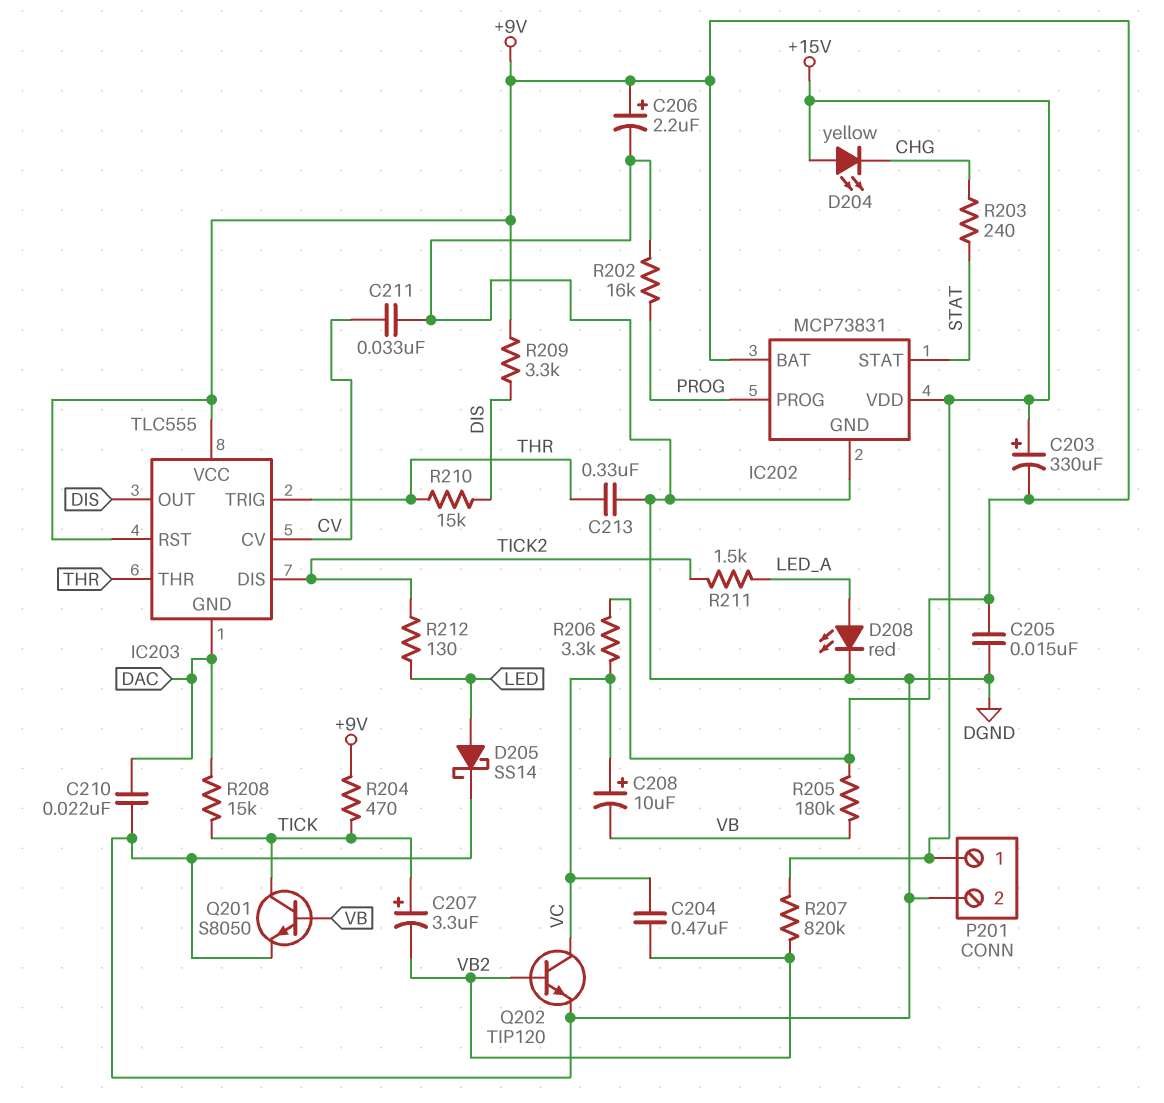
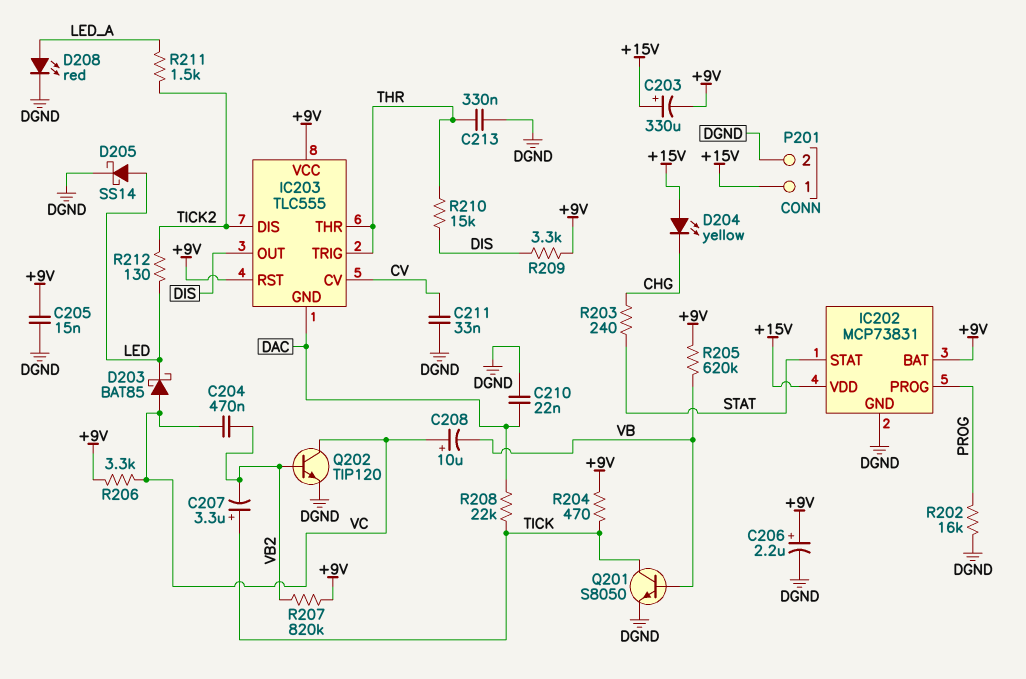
D203: none -> schottky BAT85 (A VC, K LED)
R205: 180k (+9V, VB) -> 620k (+9V, VB)
R207: 820k (+15V, VB2) -> 820k (+9V, VB2)
R208: 15k (DAC, TICK) -> 22k (DAC, TICK)

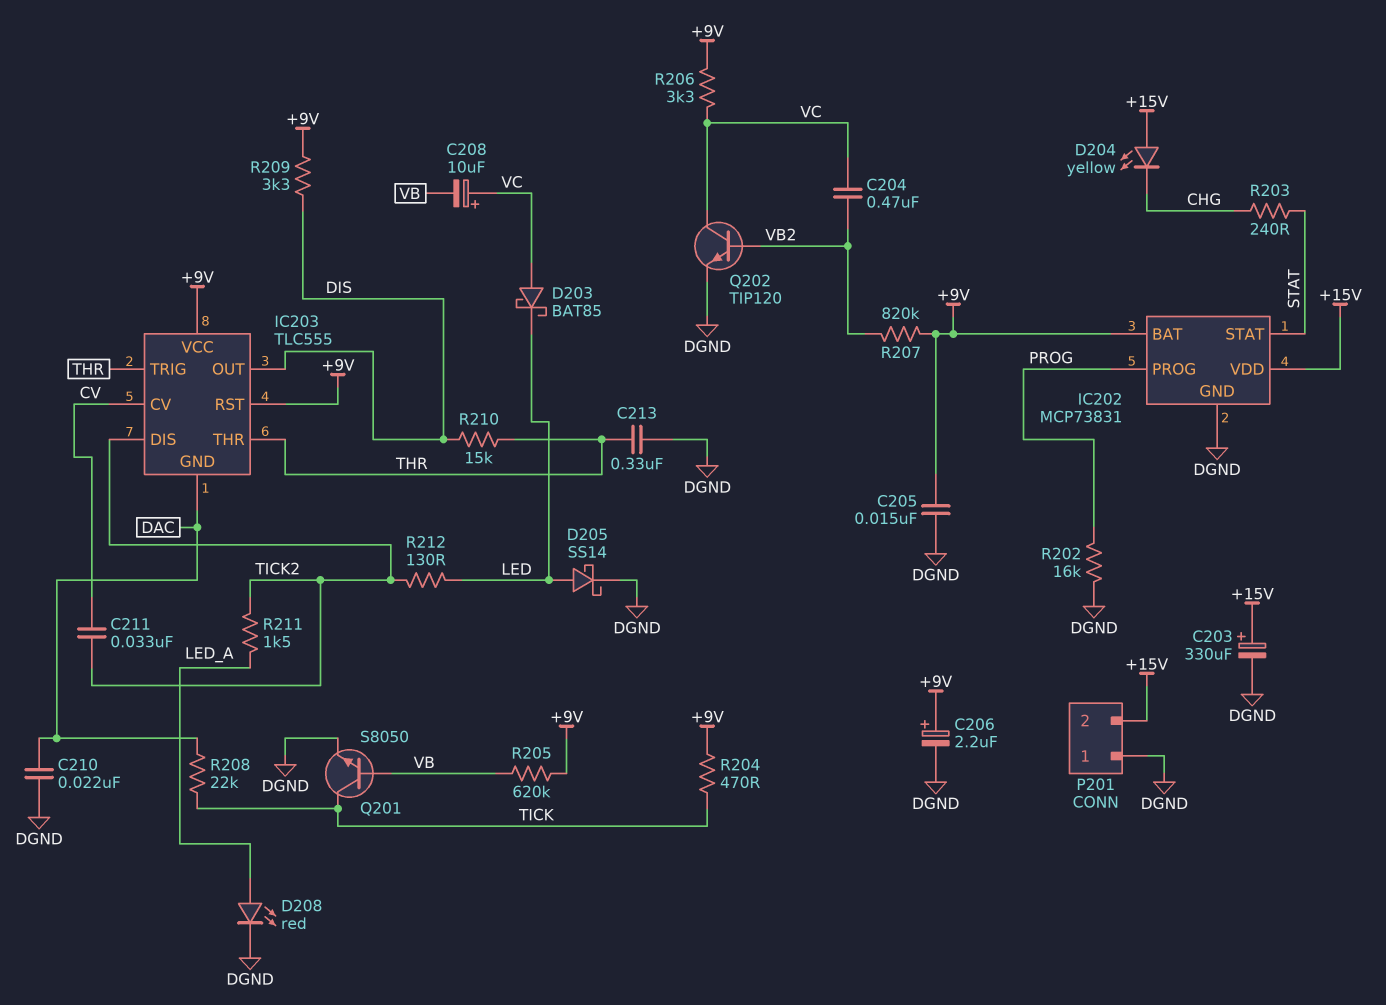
C203: 330uF (plus +15V, minus +9V) -> 330uF (plus +15V, minus DGND)
C207: 3.3uF (plus TICK, minus VB2) -> none
C211: 33nF (CV, DGND) -> 33nF (CV, TICK2)
P201 pin 1: +15V -> DGND
P201 pin 2: DGND -> +15V

